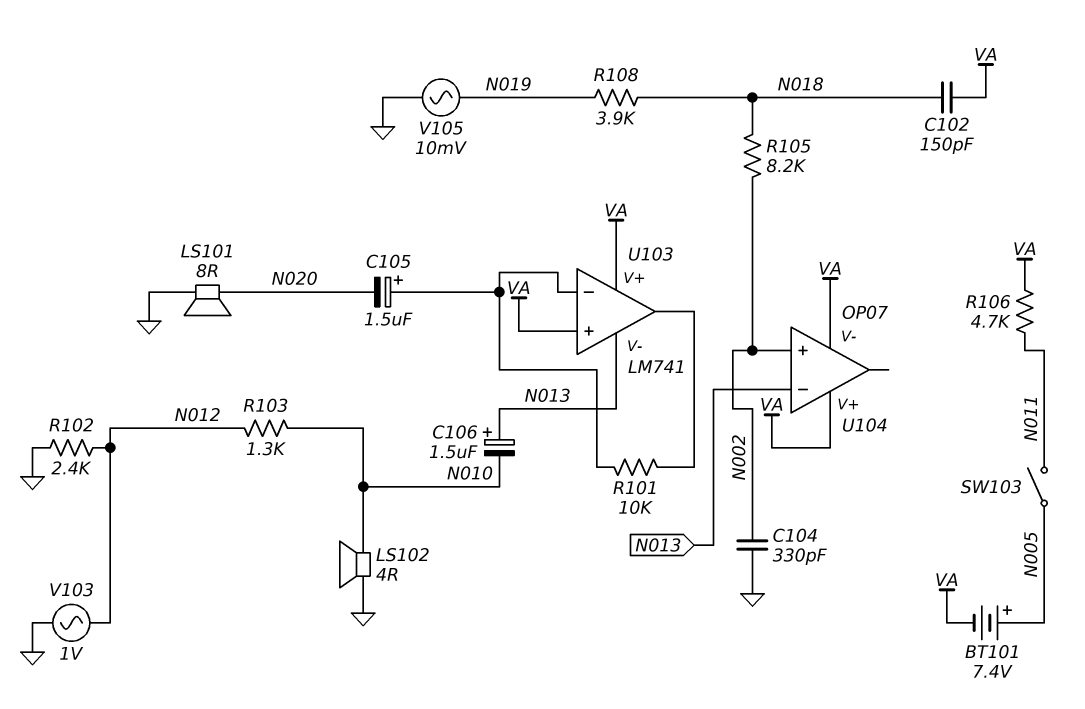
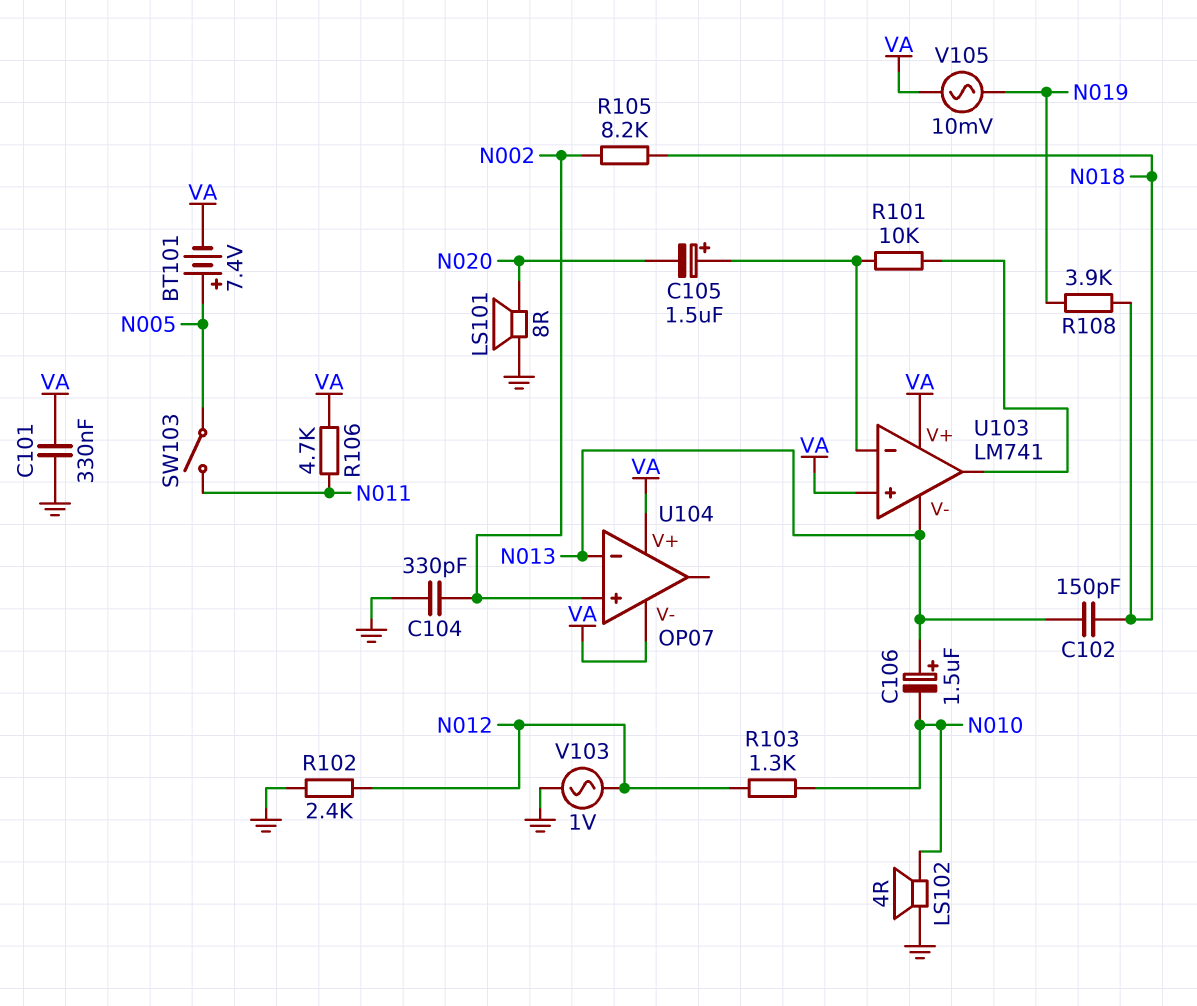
C101: none -> 330nF (GND, VA)
C102: 150pF (N018, VA) -> 150pF (N013, N018)
V105: AC 10mV (GND, N019) -> AC 10mV (N019, VA)

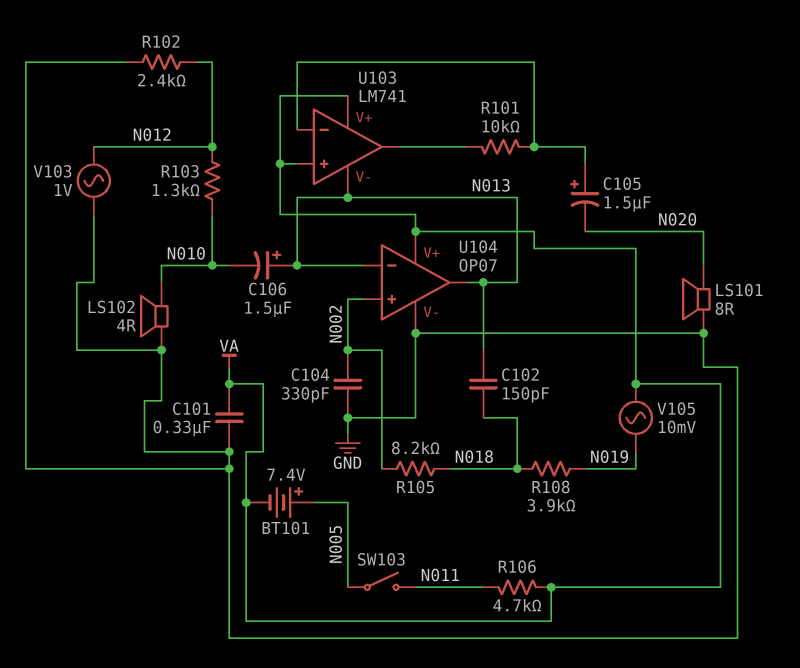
U104 pin V-: VA -> GND
U104 pin out: none -> N013

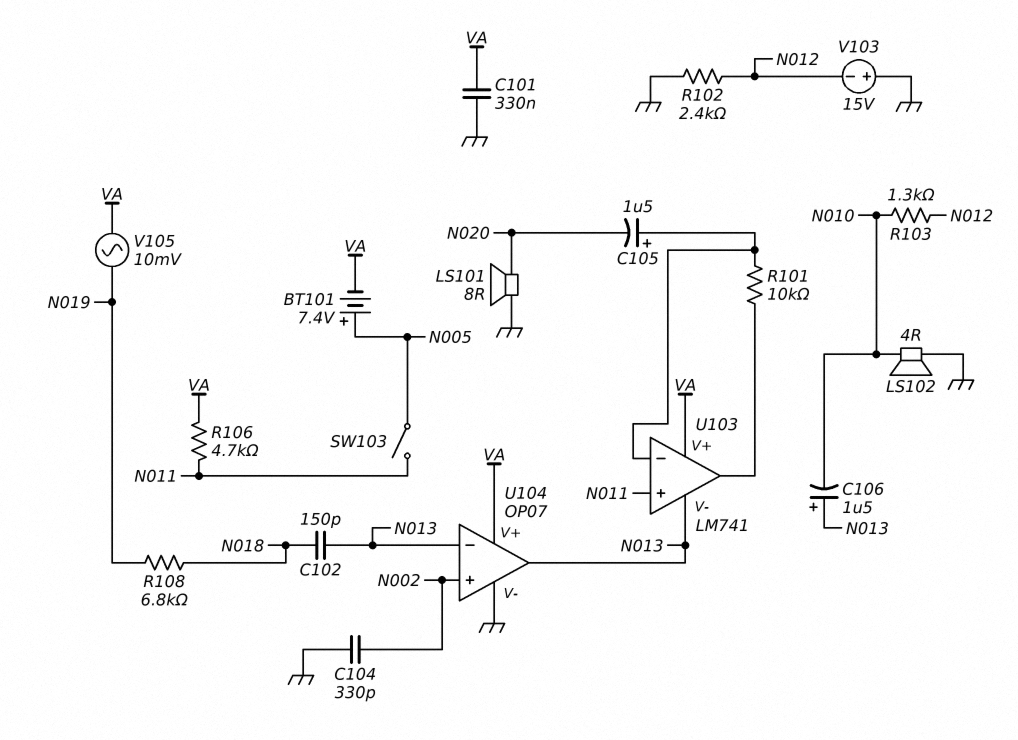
R105: 8.2k (N002, N018) -> none
R108: 3.9k (N018, N019) -> 6.8k (N018, N019)
U103 pin in+: VA -> N011
V103: AC 1V (GND, N012) -> 15V (plus GND, minus N012)

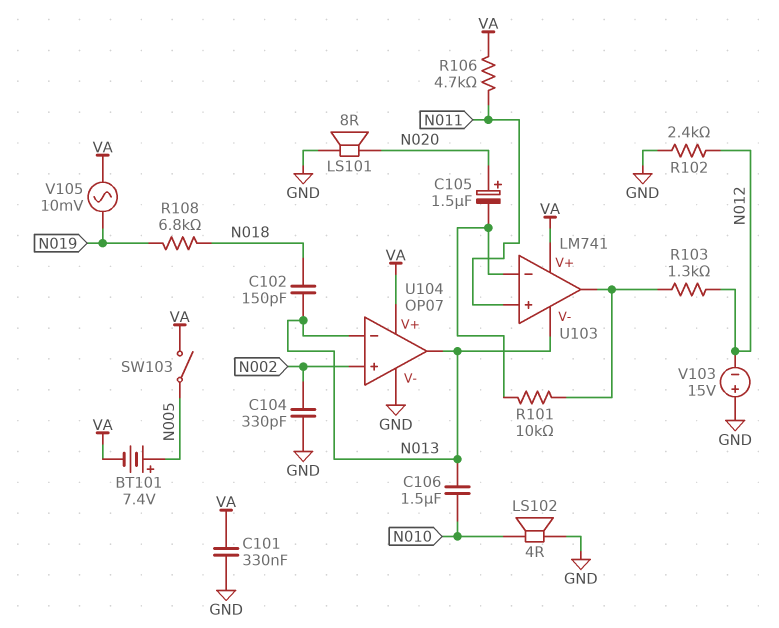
C105: 1.5uF (plus U103/in-, minus N020) -> 1.5uF (plus N020, minus U103/in-)
C106: 1.5uF (plus N013, minus N010) -> 1.5uF (N010, N013)
R103: 1.3k (N010, N012) -> 1.3k (N012, U103/out)
SW103: switch (N005, N011) -> switch (N005, VA)

